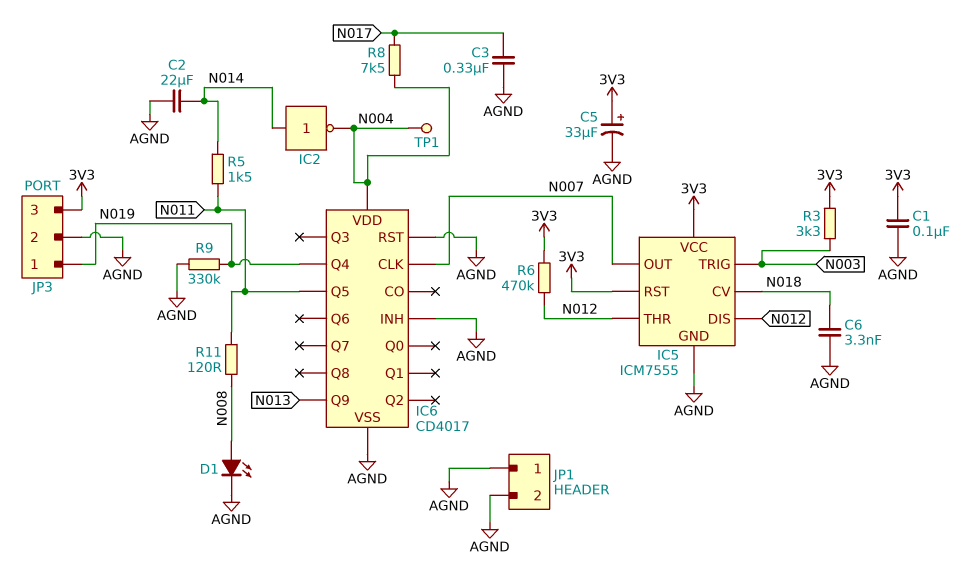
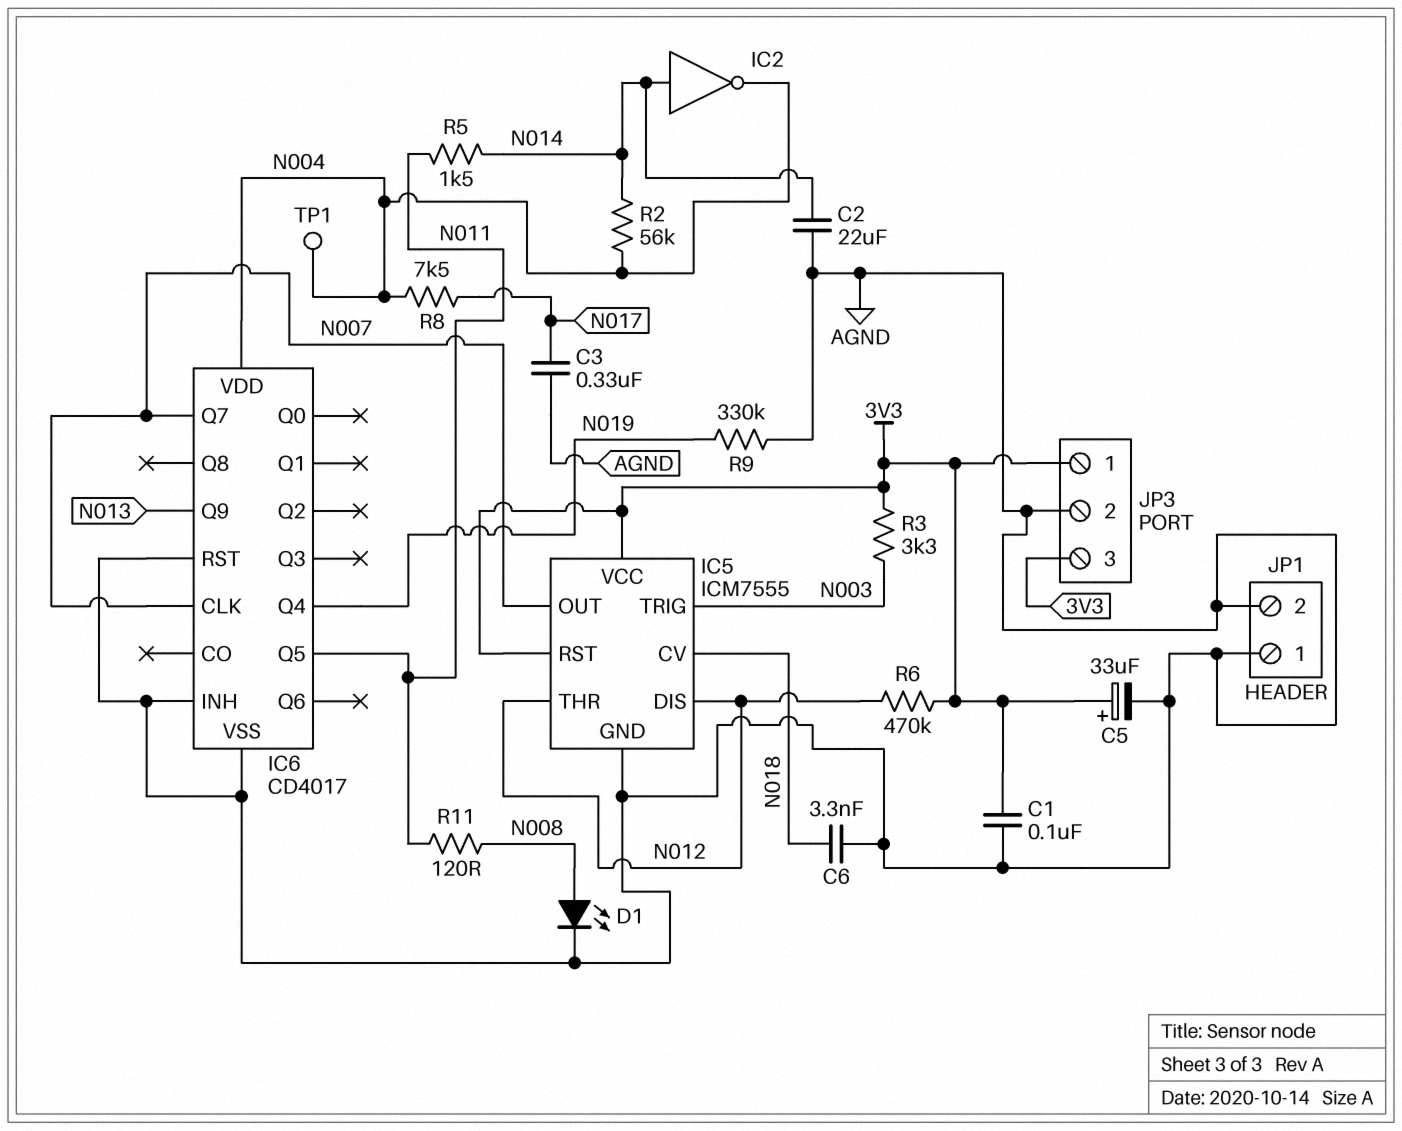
IC6 pin Q7: none -> N007
JP3 pin 1: N019 -> 3V3
R2: none -> 56k (N004, N014)

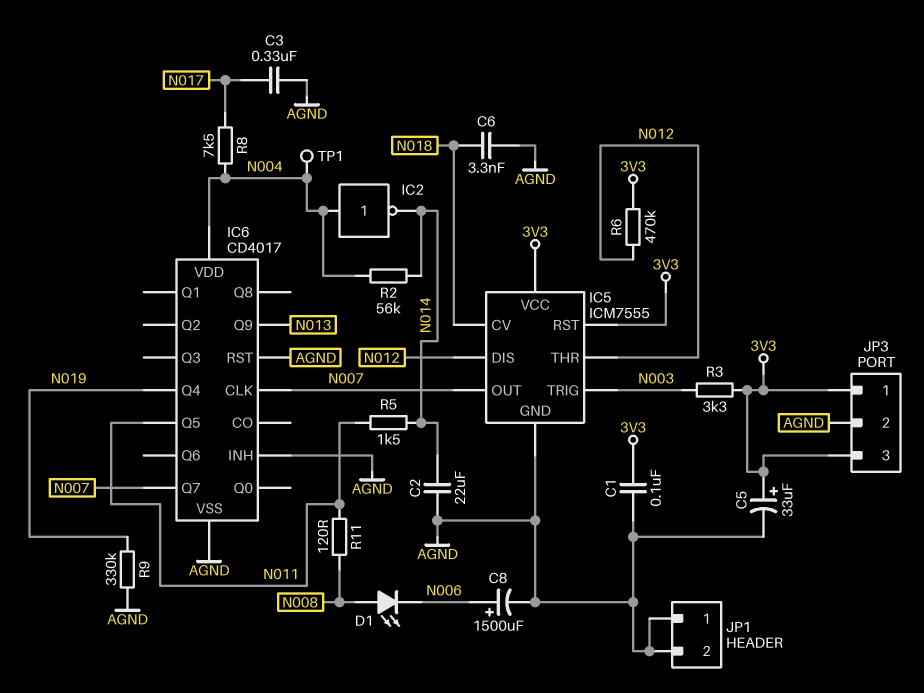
C8: none -> 1500uF (plus N006, minus AGND)
D1: LED (A N008, K AGND) -> LED (A N008, K N006)
IC2: NOT (in N014, out N004) -> NOT (in N004, out N014)

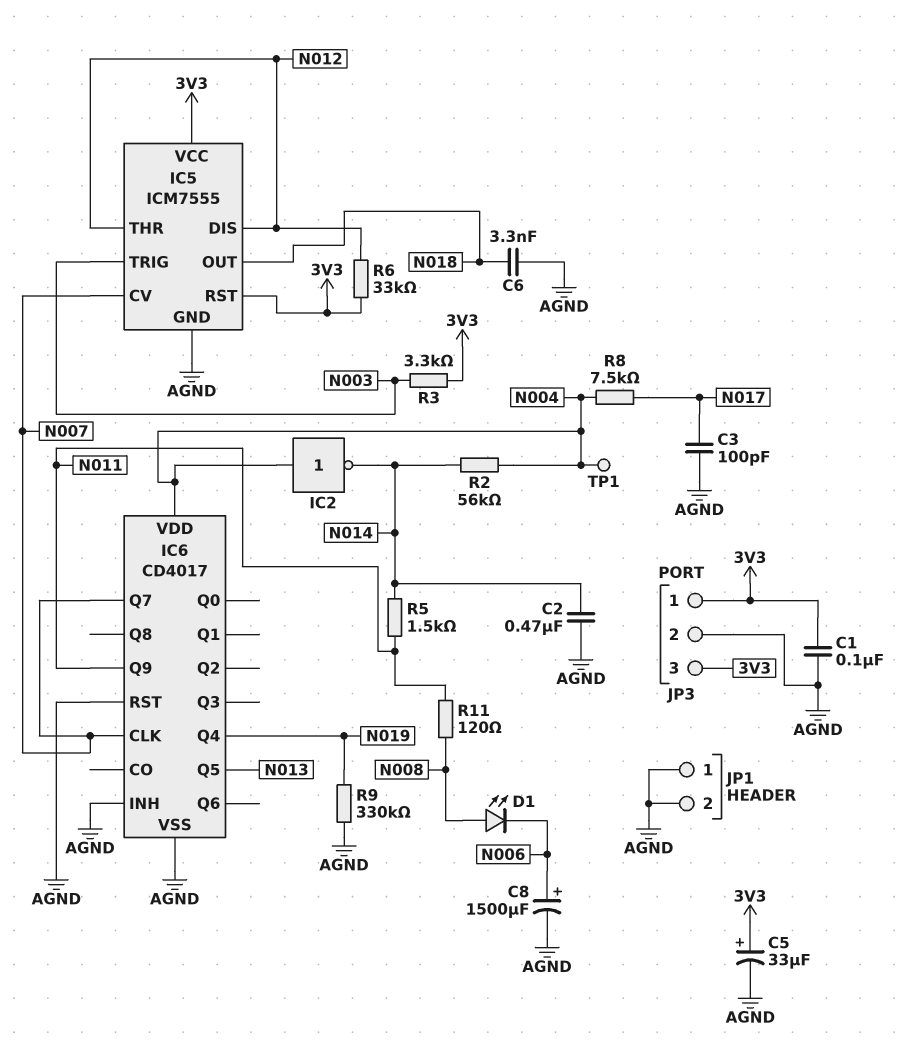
C2: 22uF (AGND, N014) -> 470nF (AGND, N014)
C3: 330nF (AGND, N017) -> 100pF (AGND, N017)
IC5 pin CV: N018 -> N007
IC5 pin OUT: N007 -> N018
IC6 pin Q5: N011 -> N013
IC6 pin Q9: N013 -> N011
R6: 470k (3V3, N012) -> 33k (3V3, N012)

